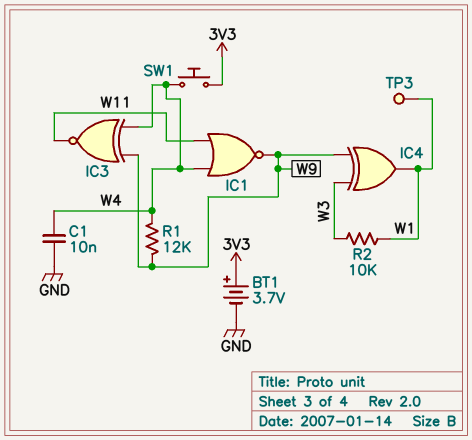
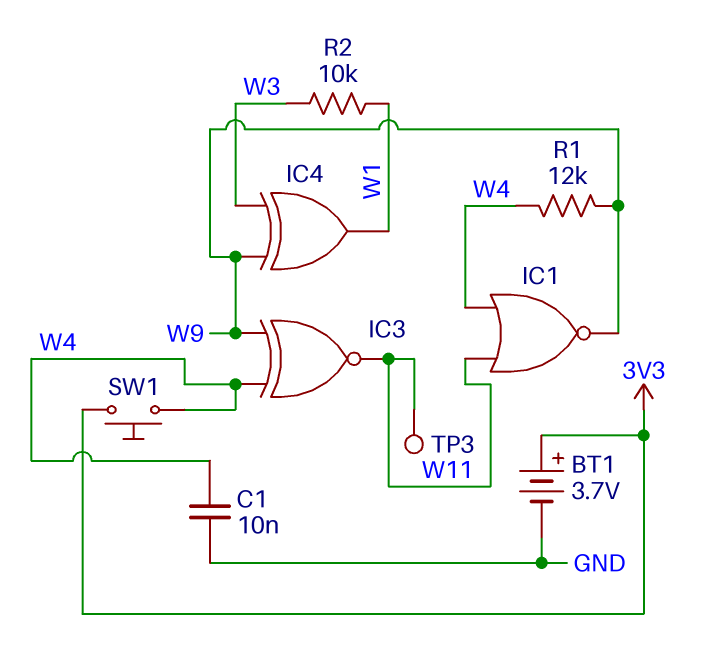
TP3: test point (W1) -> test point (W11)

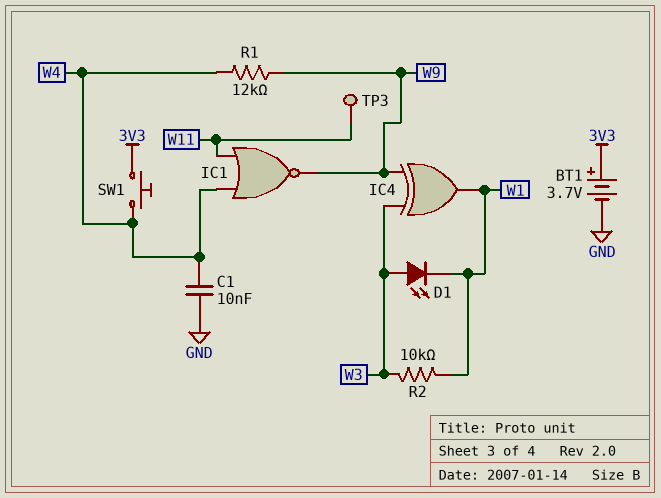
D1: none -> LED (A W3, K W1)
IC3: XNOR (in W4, in W9, out W11) -> none

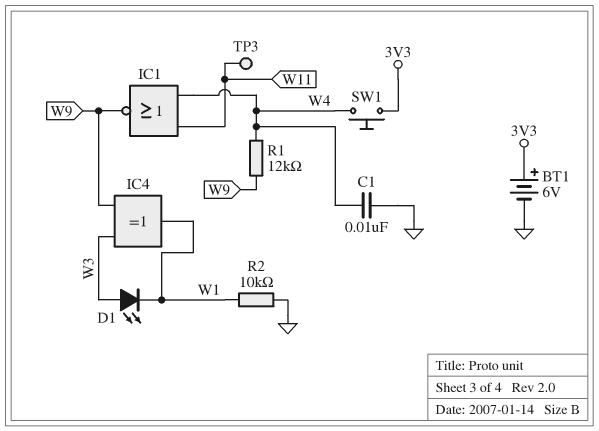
BT1: 3.7V (plus 3V3, minus GND) -> 6V (plus 3V3, minus GND)
R2: 10k (W1, W3) -> 10k (GND, W1)

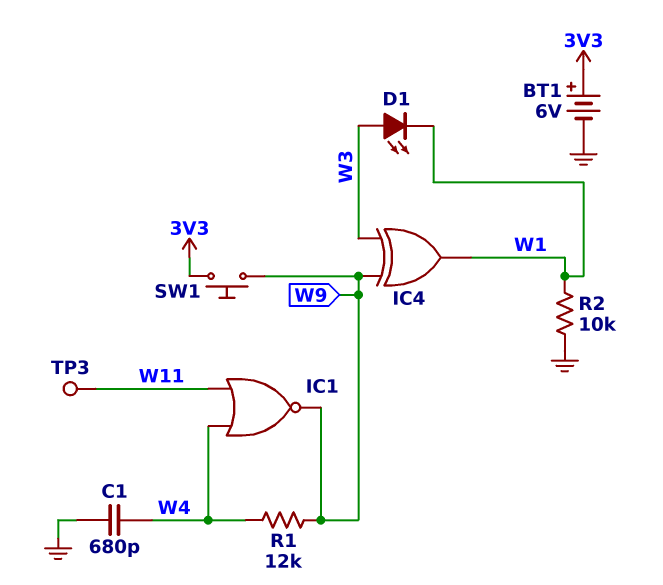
C1: 10nF (GND, W4) -> 680pF (GND, W4)
SW1: button (3V3, W4) -> button (3V3, W9)

